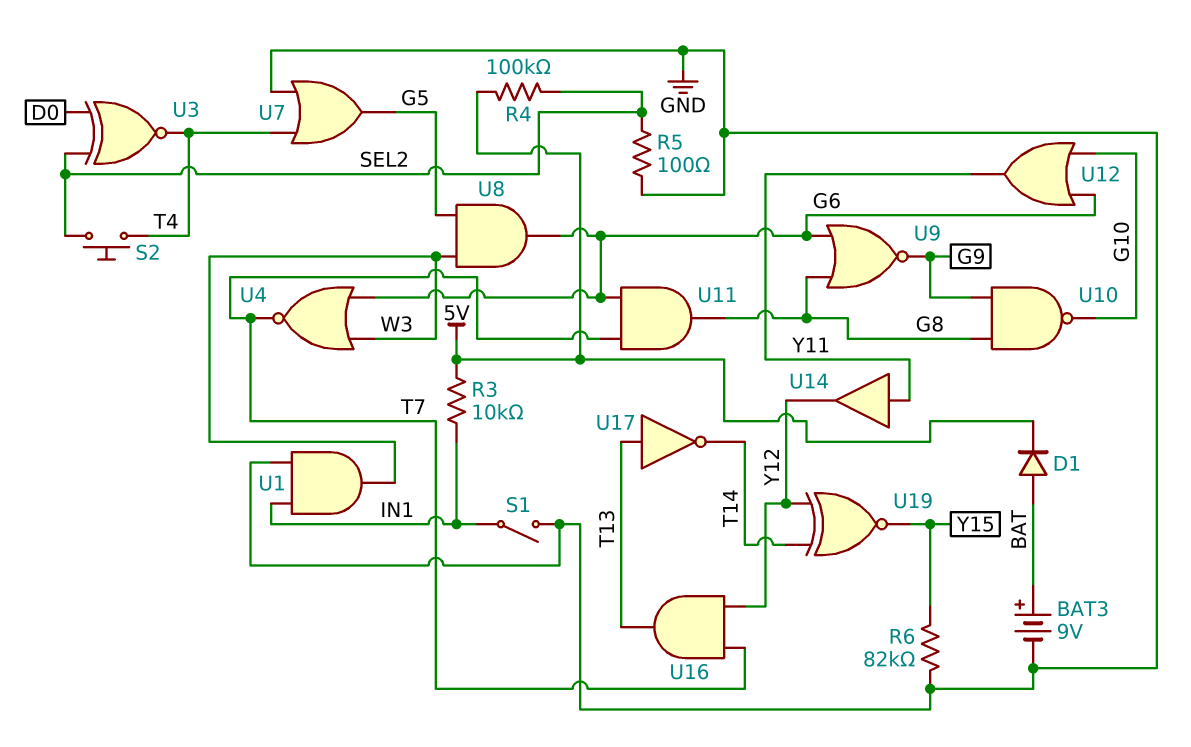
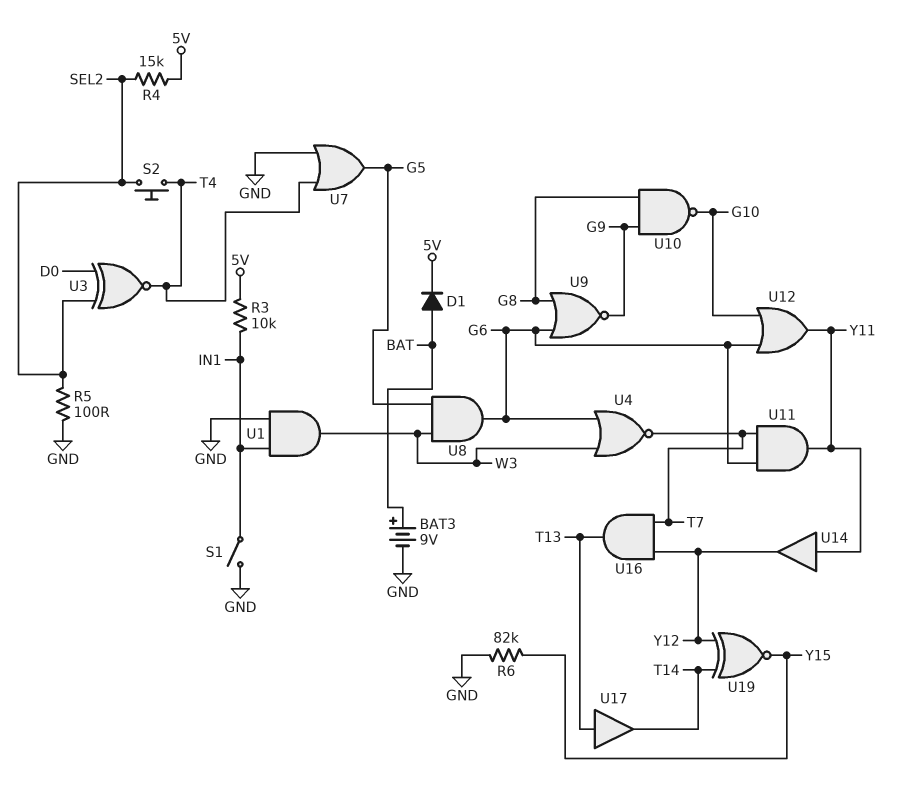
R4: 100k (5V, SEL2) -> 15k (5V, SEL2)
U11: AND (in G6, in T7, out G8) -> AND (in G6, in T7, out Y11)
U17: NOT (in T13, out T14) -> buffer (in T13, out T14)

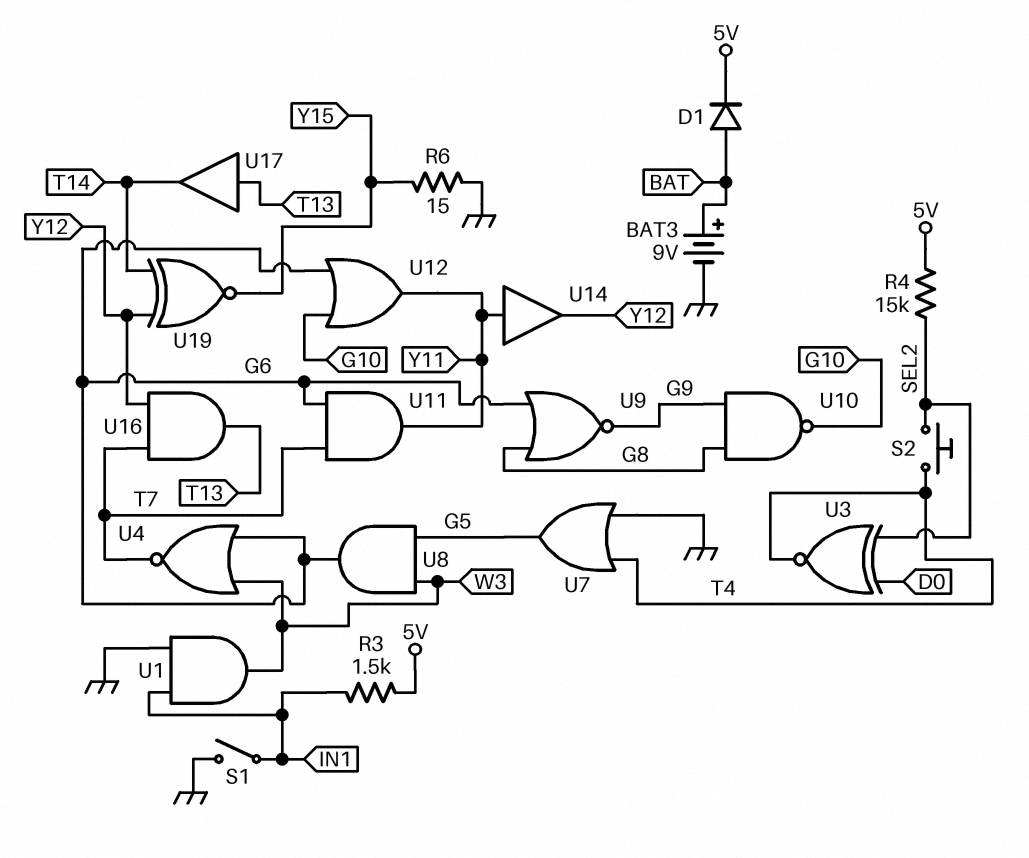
R3: 10k (5V, IN1) -> 1.5k (5V, IN1)
R5: 100 (GND, SEL2) -> none
R6: 82k (GND, Y15) -> 15 (GND, Y15)

